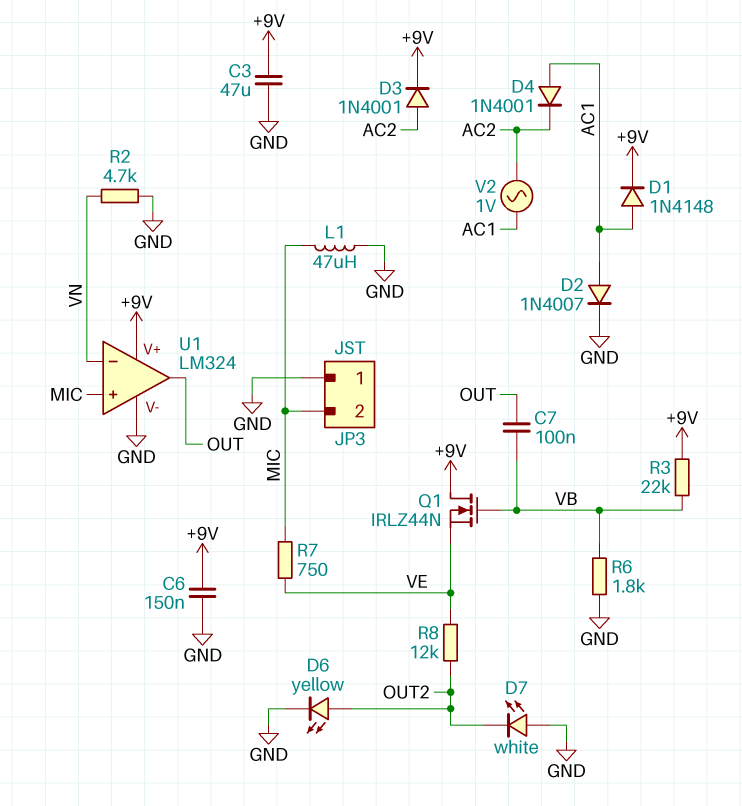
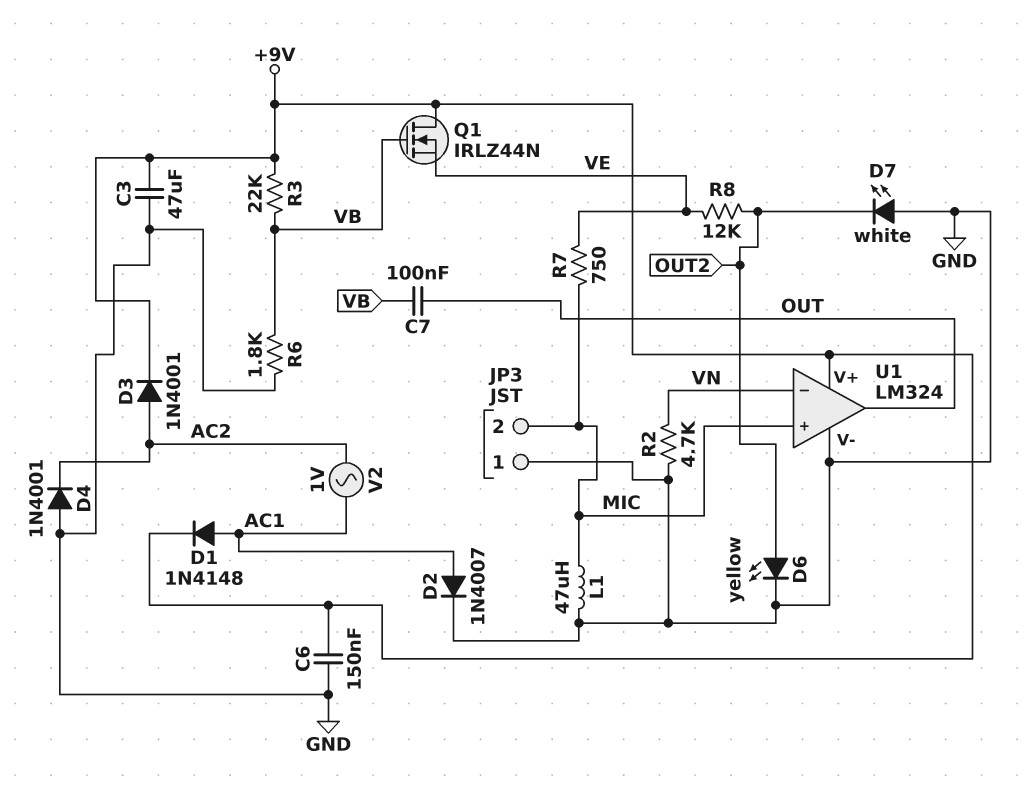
D4: diode 1N4001 (A AC1, K AC2) -> diode 1N4001 (A GND, K AC2)

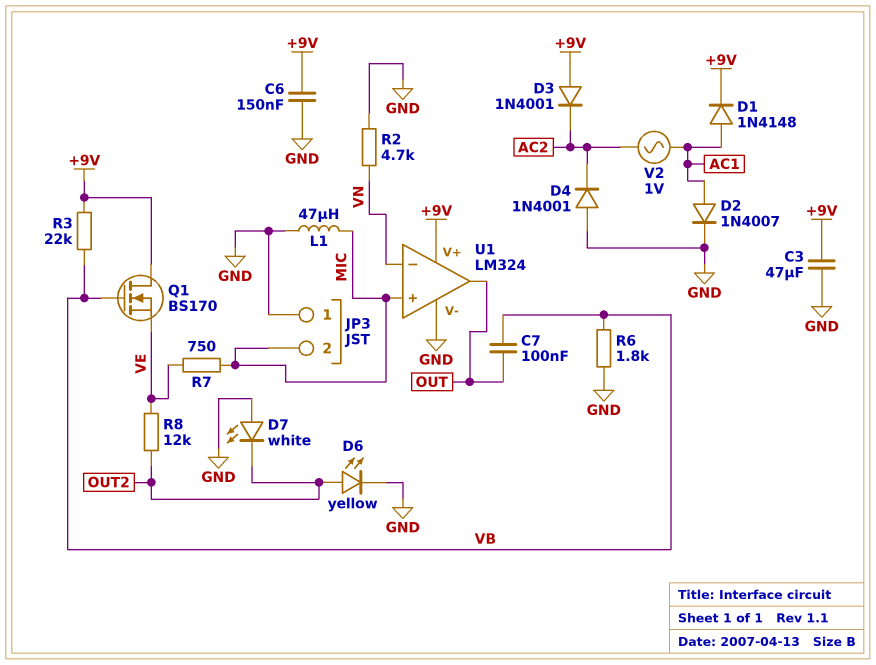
D3: diode 1N4001 (A AC2, K +9V) -> diode 1N4001 (A +9V, K AC2)
Q1: NMOS IRLZ44N (G VB, D +9V, S VE) -> NMOS BS170 (G VB, D +9V, S VE)

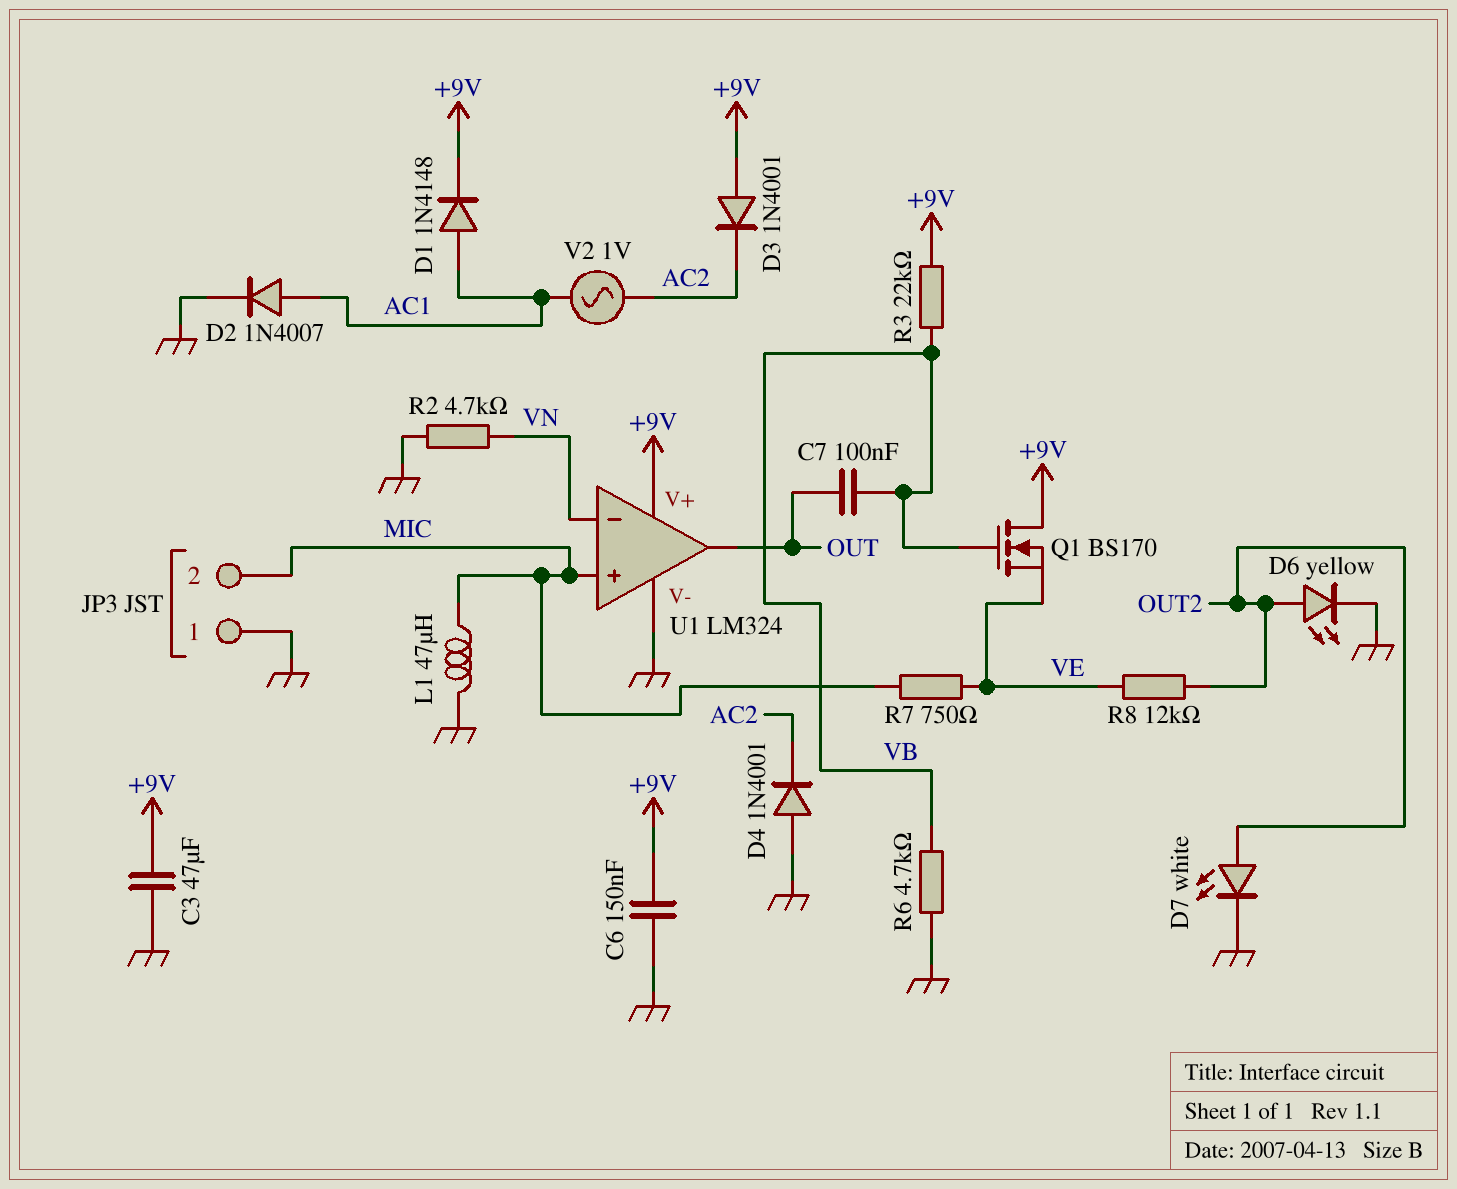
D7: LED white (A GND, K OUT2) -> LED white (A OUT2, K GND)
R6: 1.8k (GND, VB) -> 4.7k (GND, VB)

